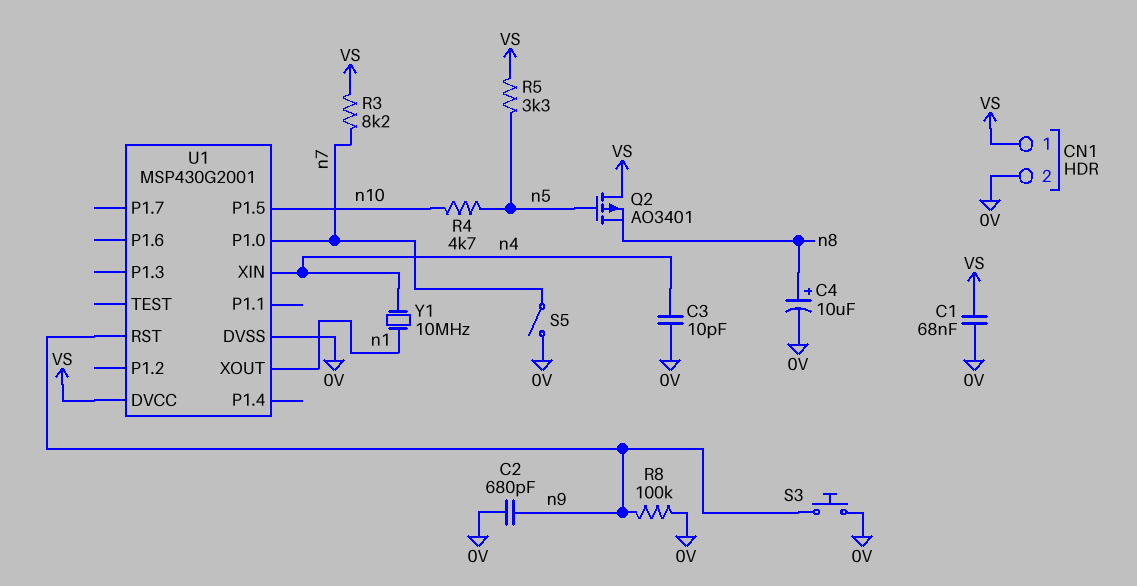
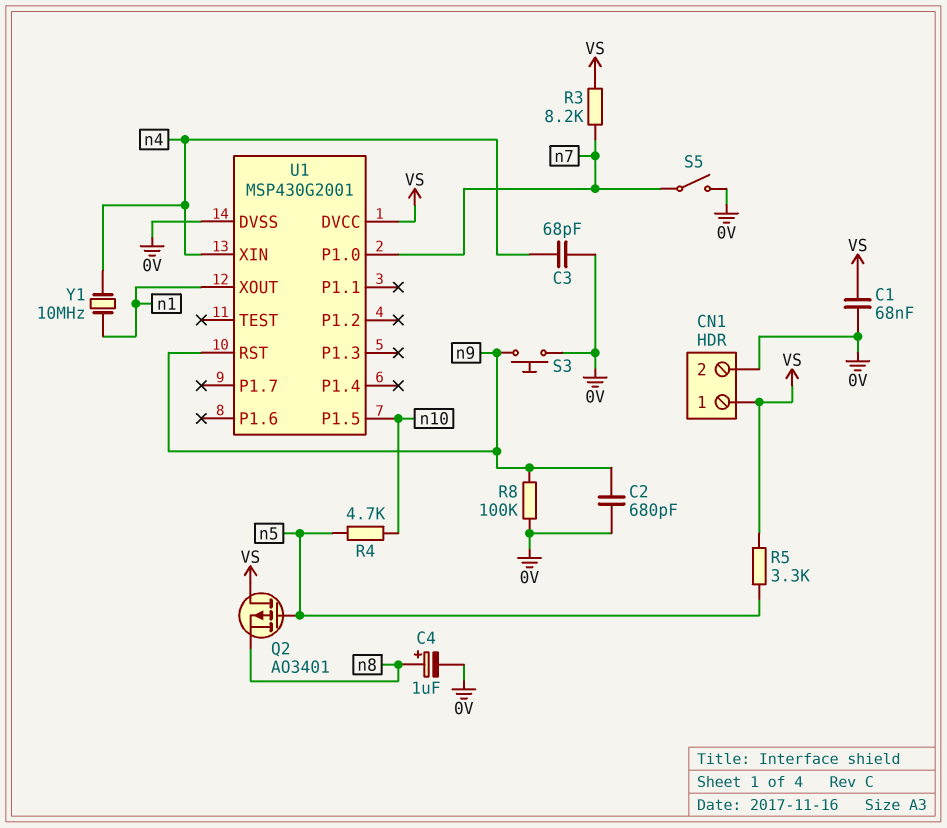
C3: 10pF (0V, n4) -> 68pF (0V, n4)
C4: 10uF (plus n8, minus 0V) -> 1uF (plus n8, minus 0V)

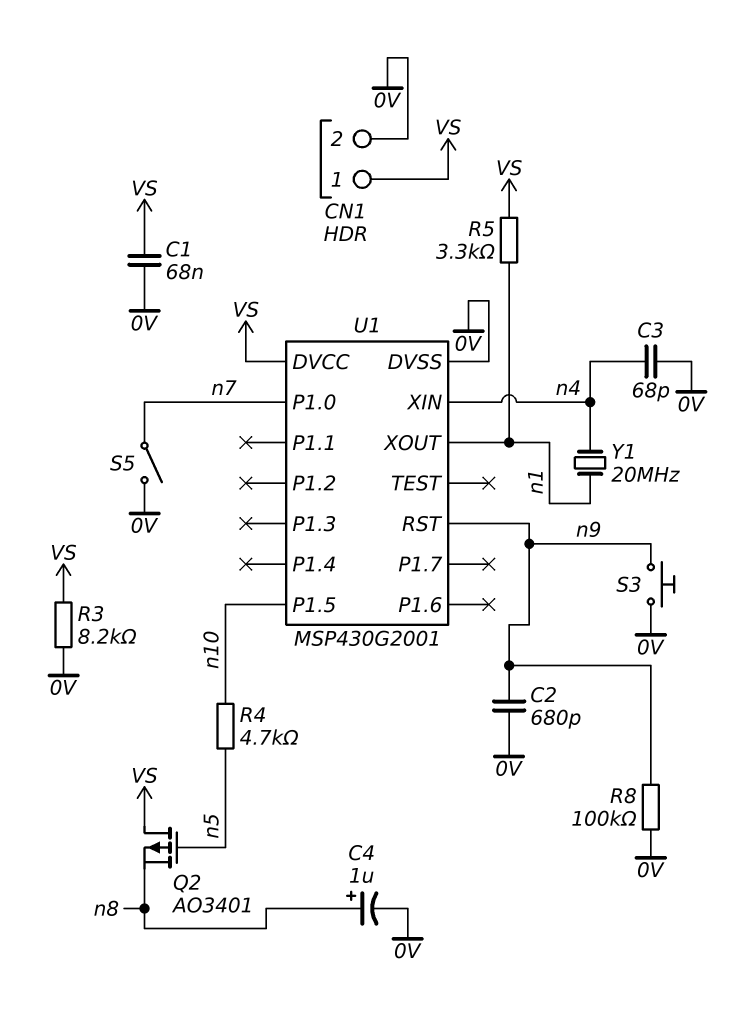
R3: 8.2k (VS, n7) -> 8.2k (0V, VS)
R5: 3.3k (VS, n5) -> 3.3k (VS, n1)
Y1: 10MHz (n1, n4) -> 20MHz (n1, n4)

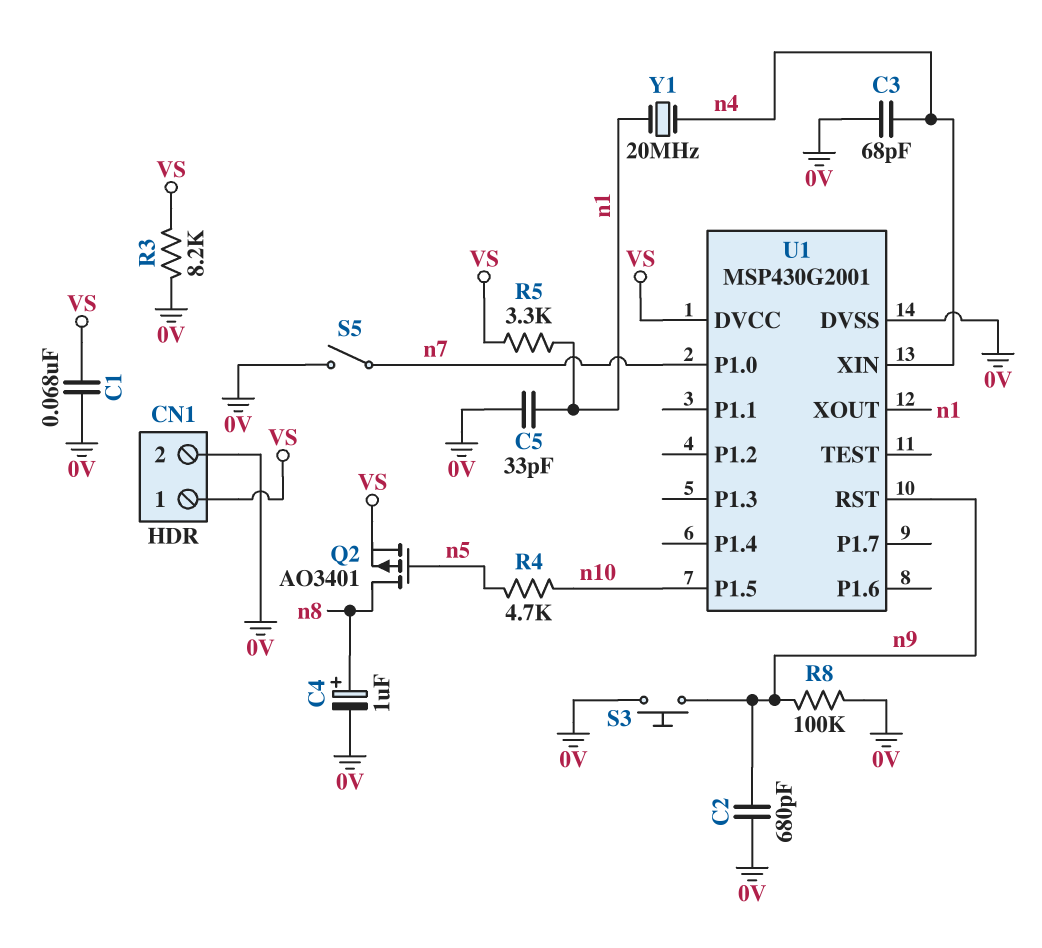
C5: none -> 33pF (0V, n1)
Q2: PMOS AO3401 (G n5, D VS, S n8) -> PMOS AO3401 (G n5, D n8, S VS)

